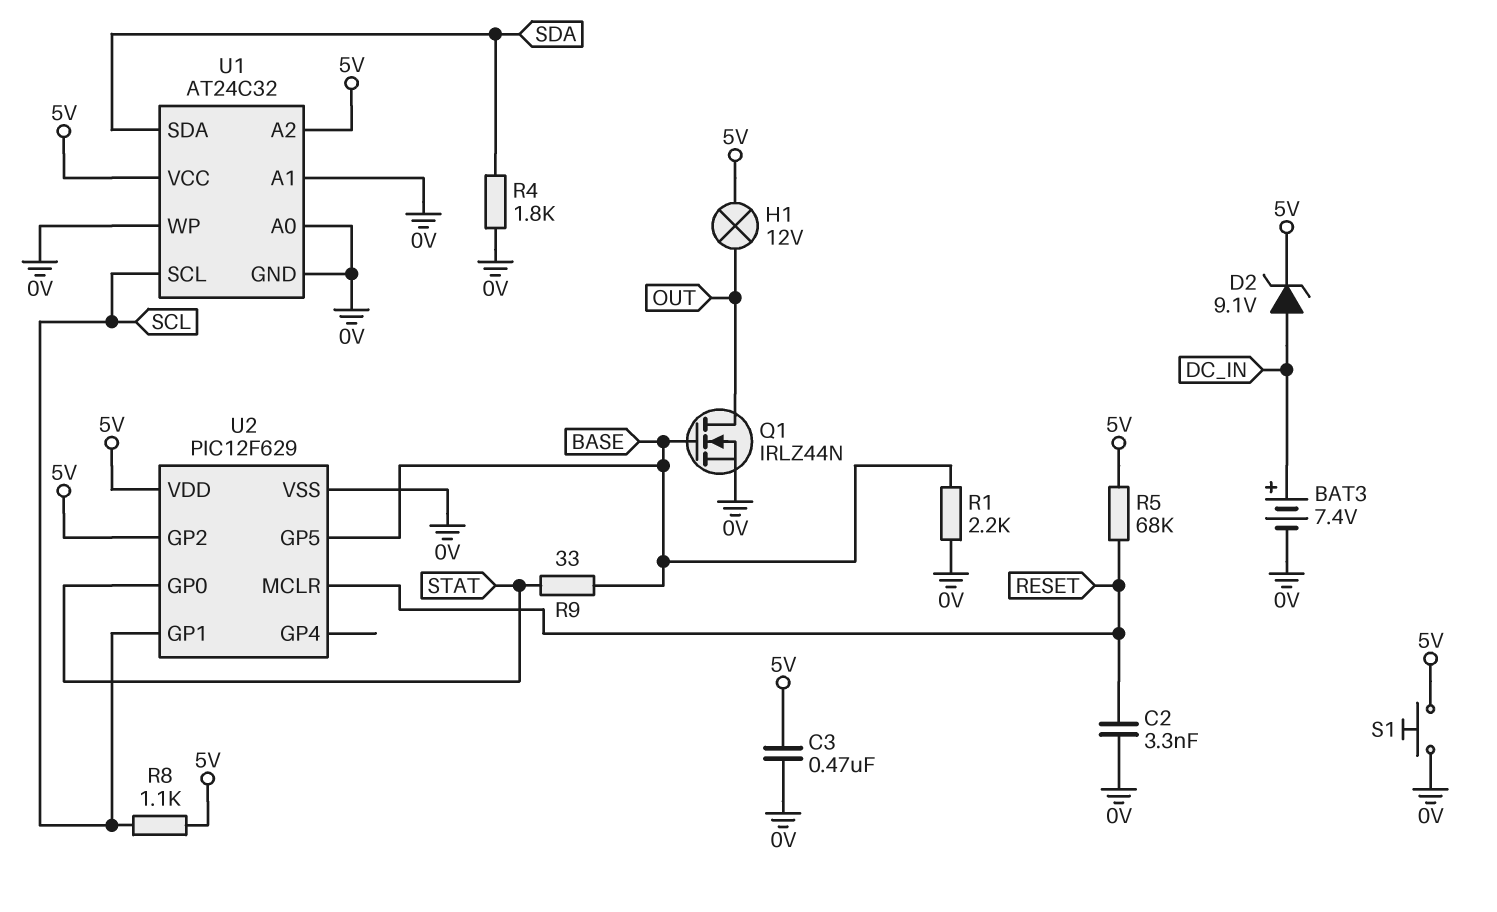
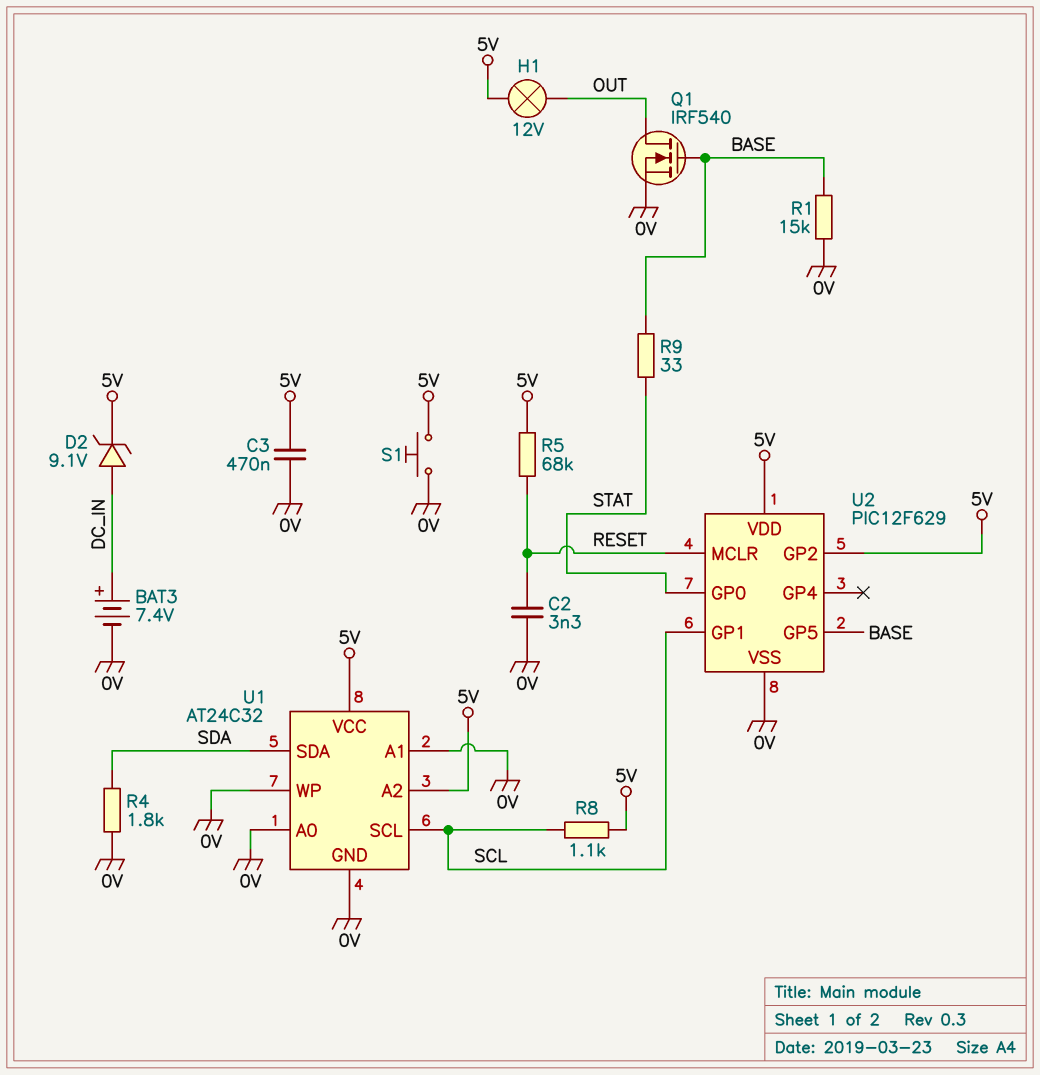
Q1: NMOS IRLZ44N (G BASE, D OUT, S 0V) -> NMOS IRF540 (G BASE, D OUT, S 0V)
R1: 2.2k (0V, BASE) -> 15k (0V, BASE)

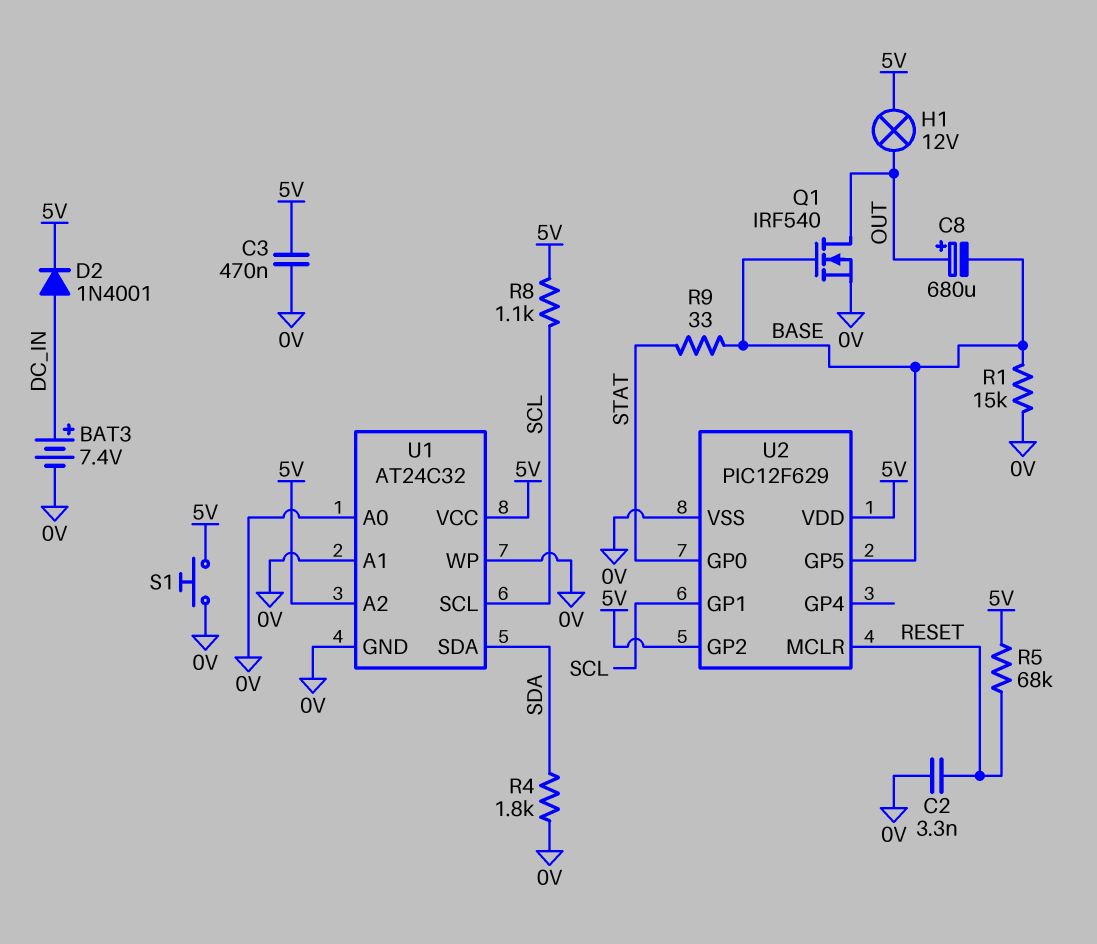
C8: none -> 680uF (plus OUT, minus BASE)
D2: zener 9.1V (A DC_IN, K 5V) -> diode 1N4001 (A DC_IN, K 5V)

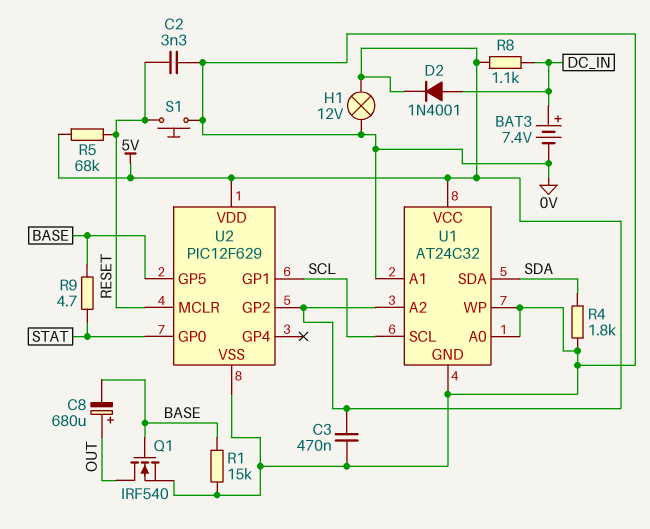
H1: lamp 12V (5V, OUT) -> lamp 12V (0V, 5V)
R8: 1.1k (5V, SCL) -> 1.1k (5V, DC_IN)
R9: 33 (BASE, STAT) -> 4.7 (BASE, STAT)
S1: button (0V, 5V) -> button (0V, RESET)

